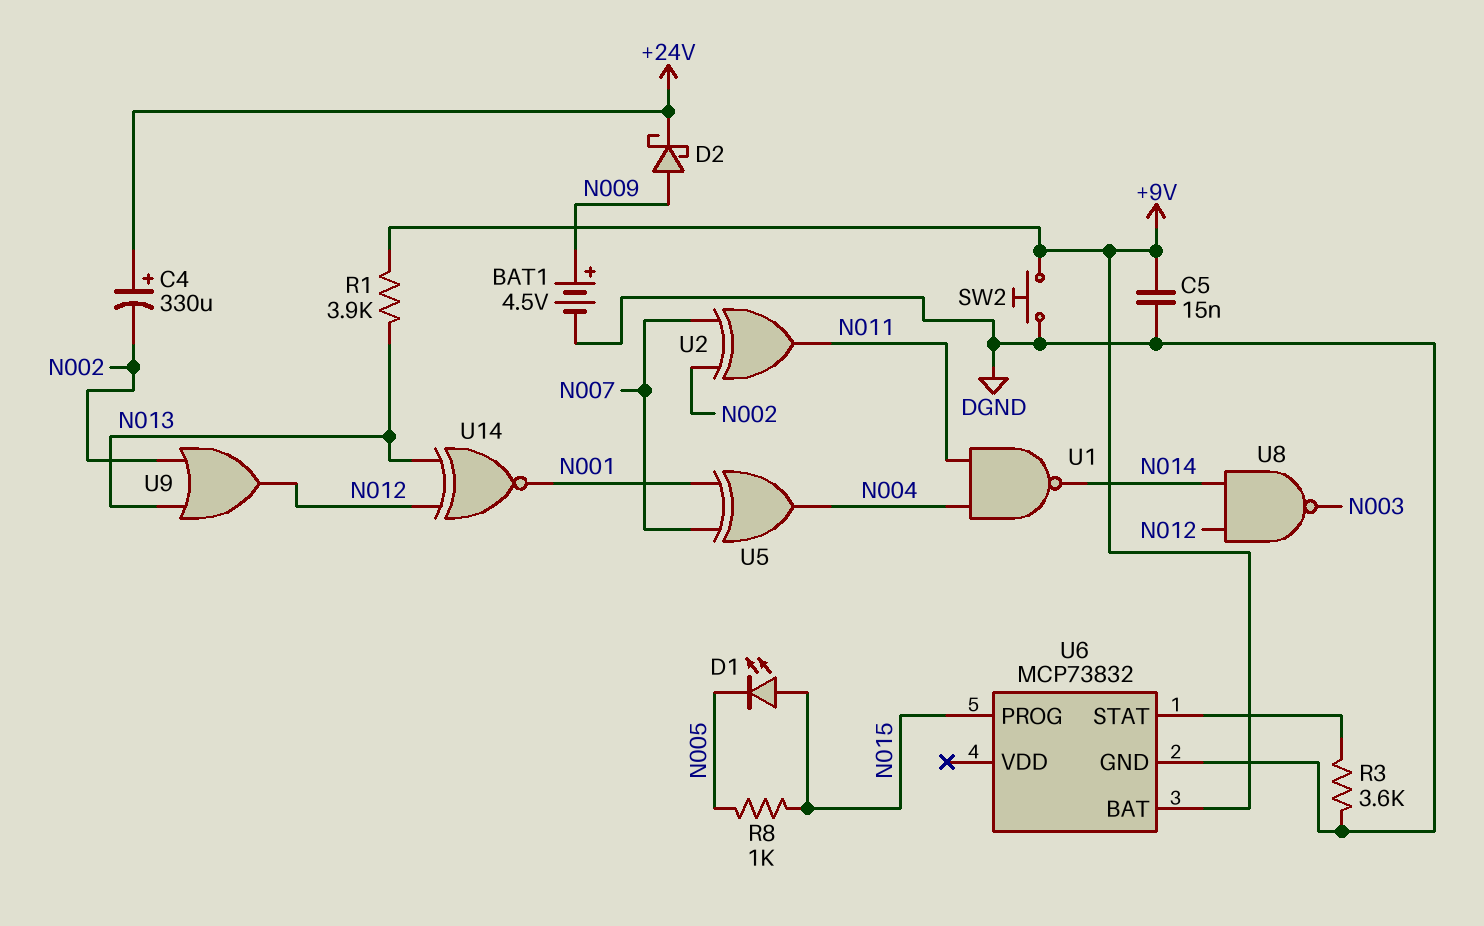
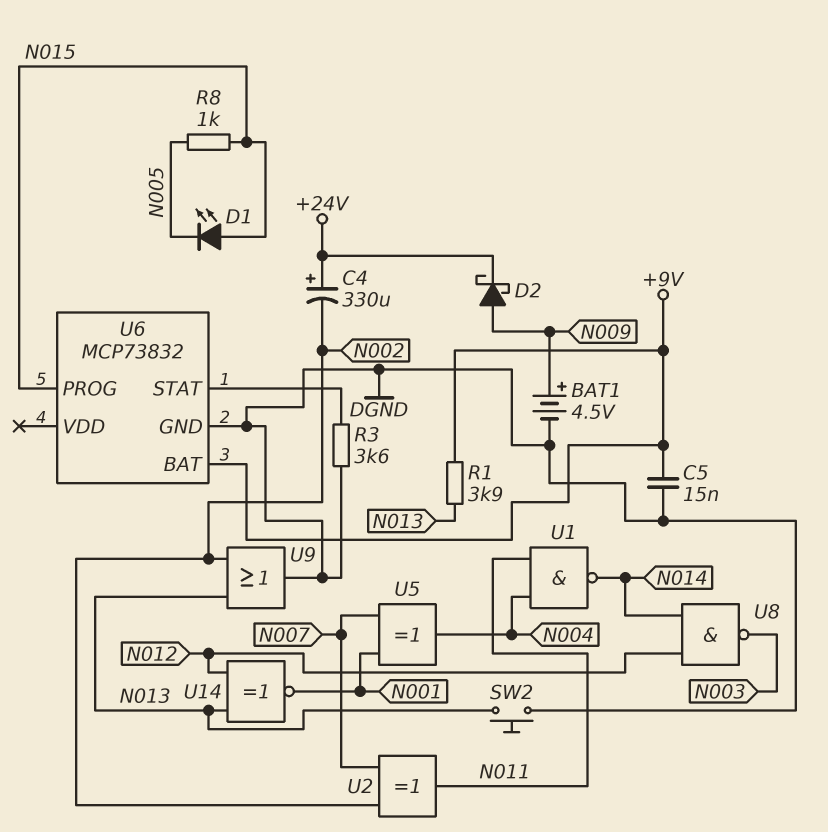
SW2: button (+9V, DGND) -> button (DGND, N013)
U9: OR (in N002, in N013, out N012) -> OR (in N002, in N013, out DGND)

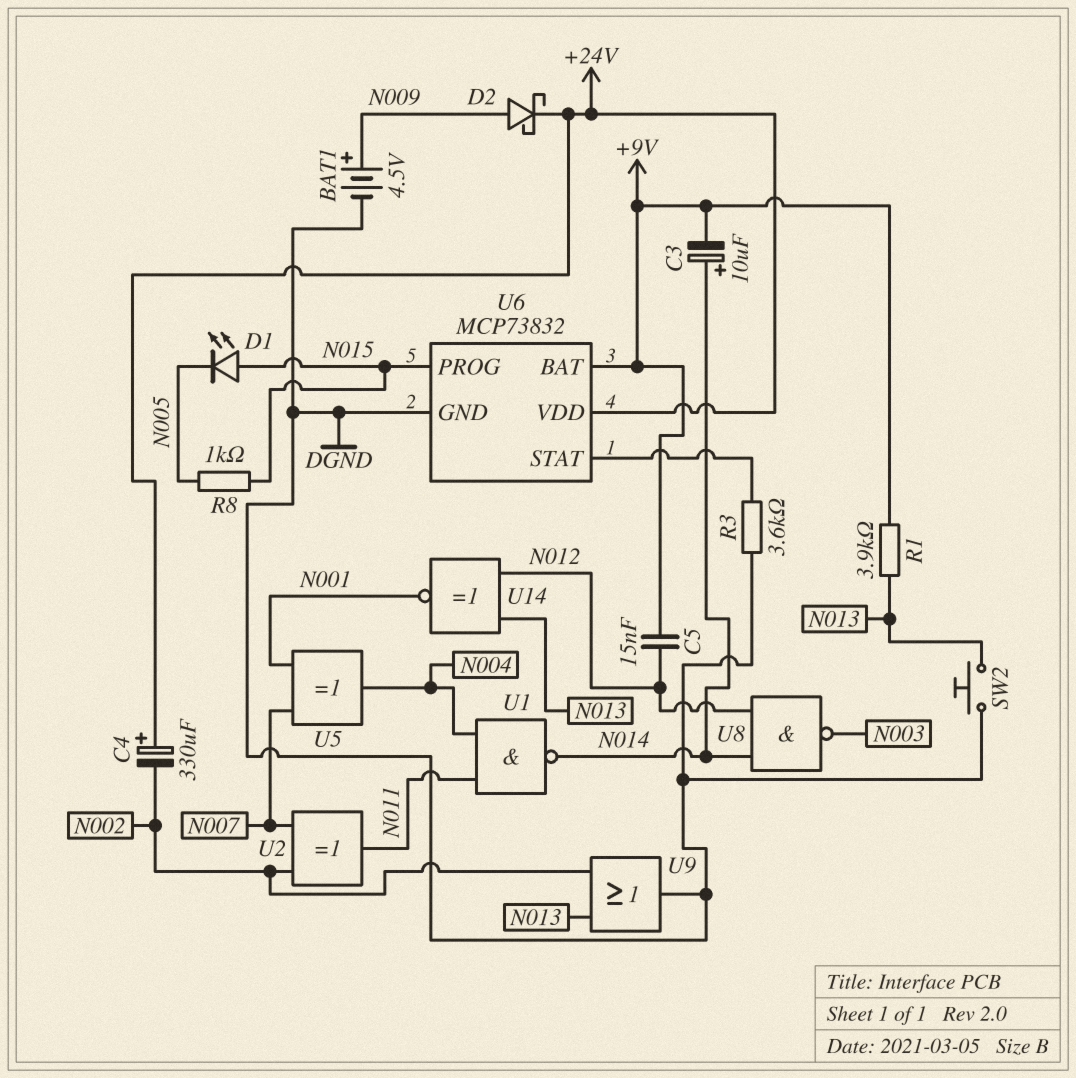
C3: none -> 10uF (plus N014, minus +9V)
C5: 15nF (+9V, DGND) -> 15nF (+9V, N012)
U6 pin VDD: none -> +24V

